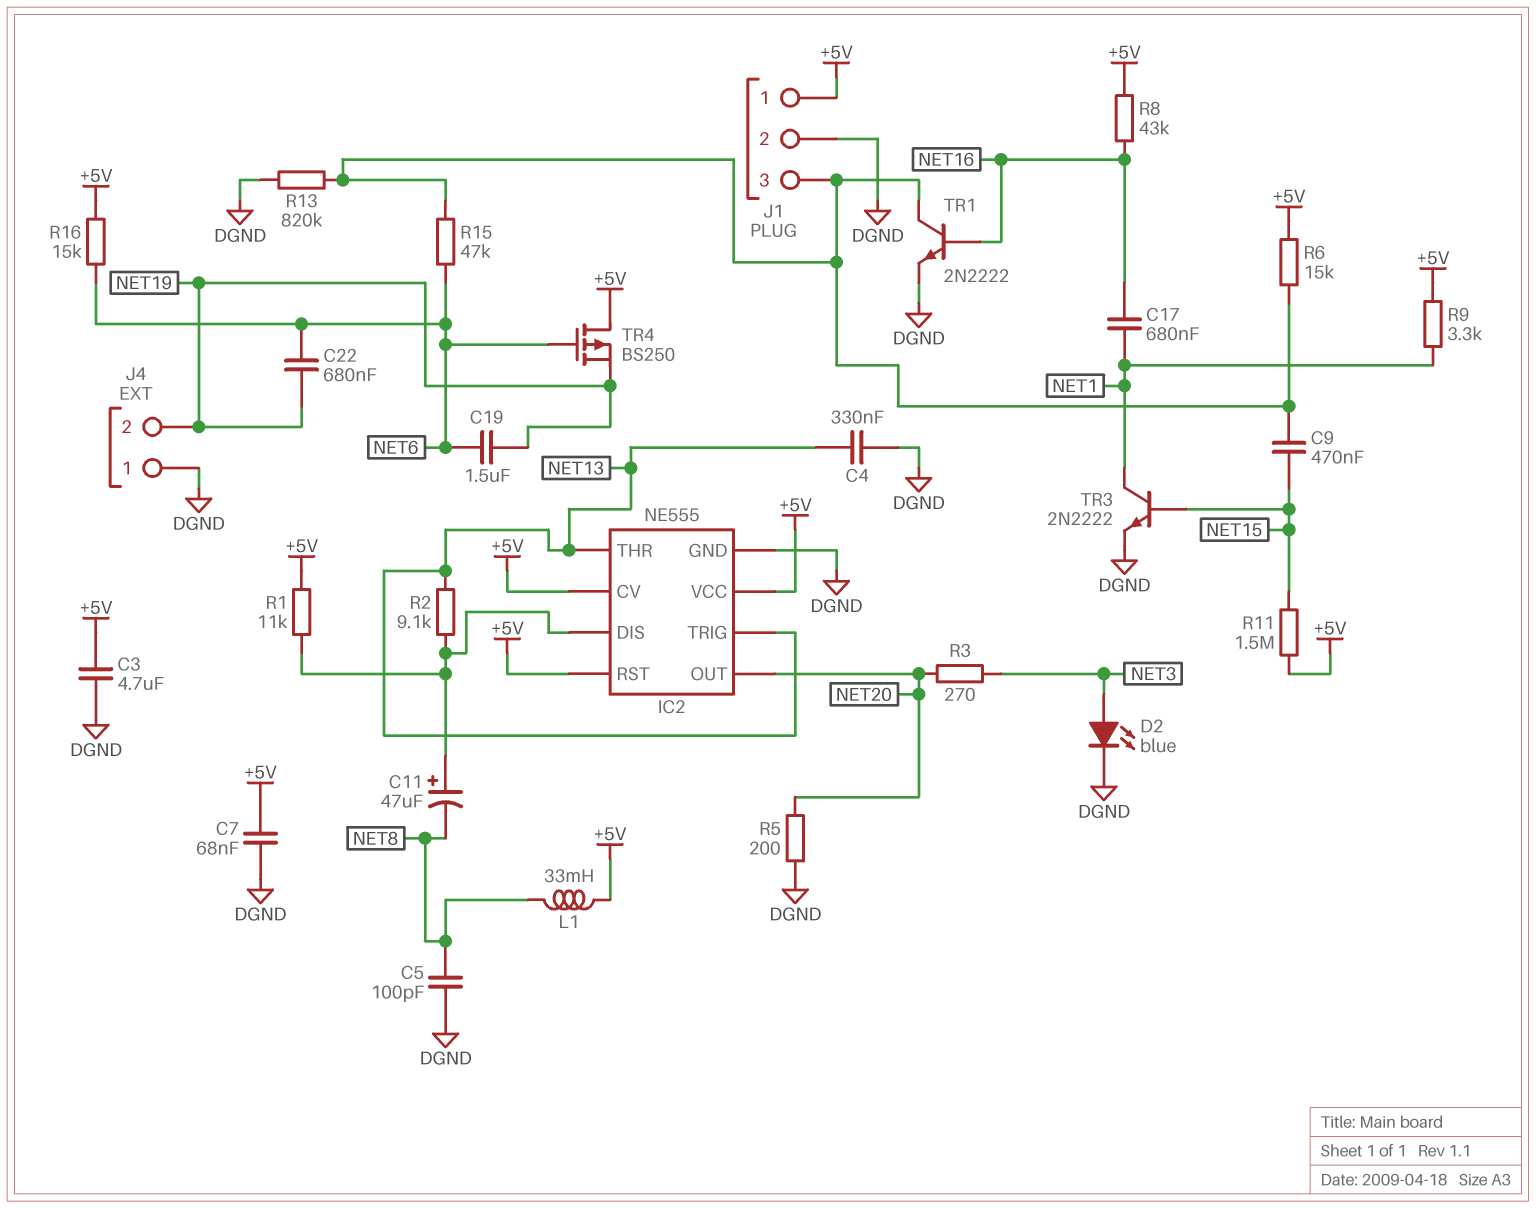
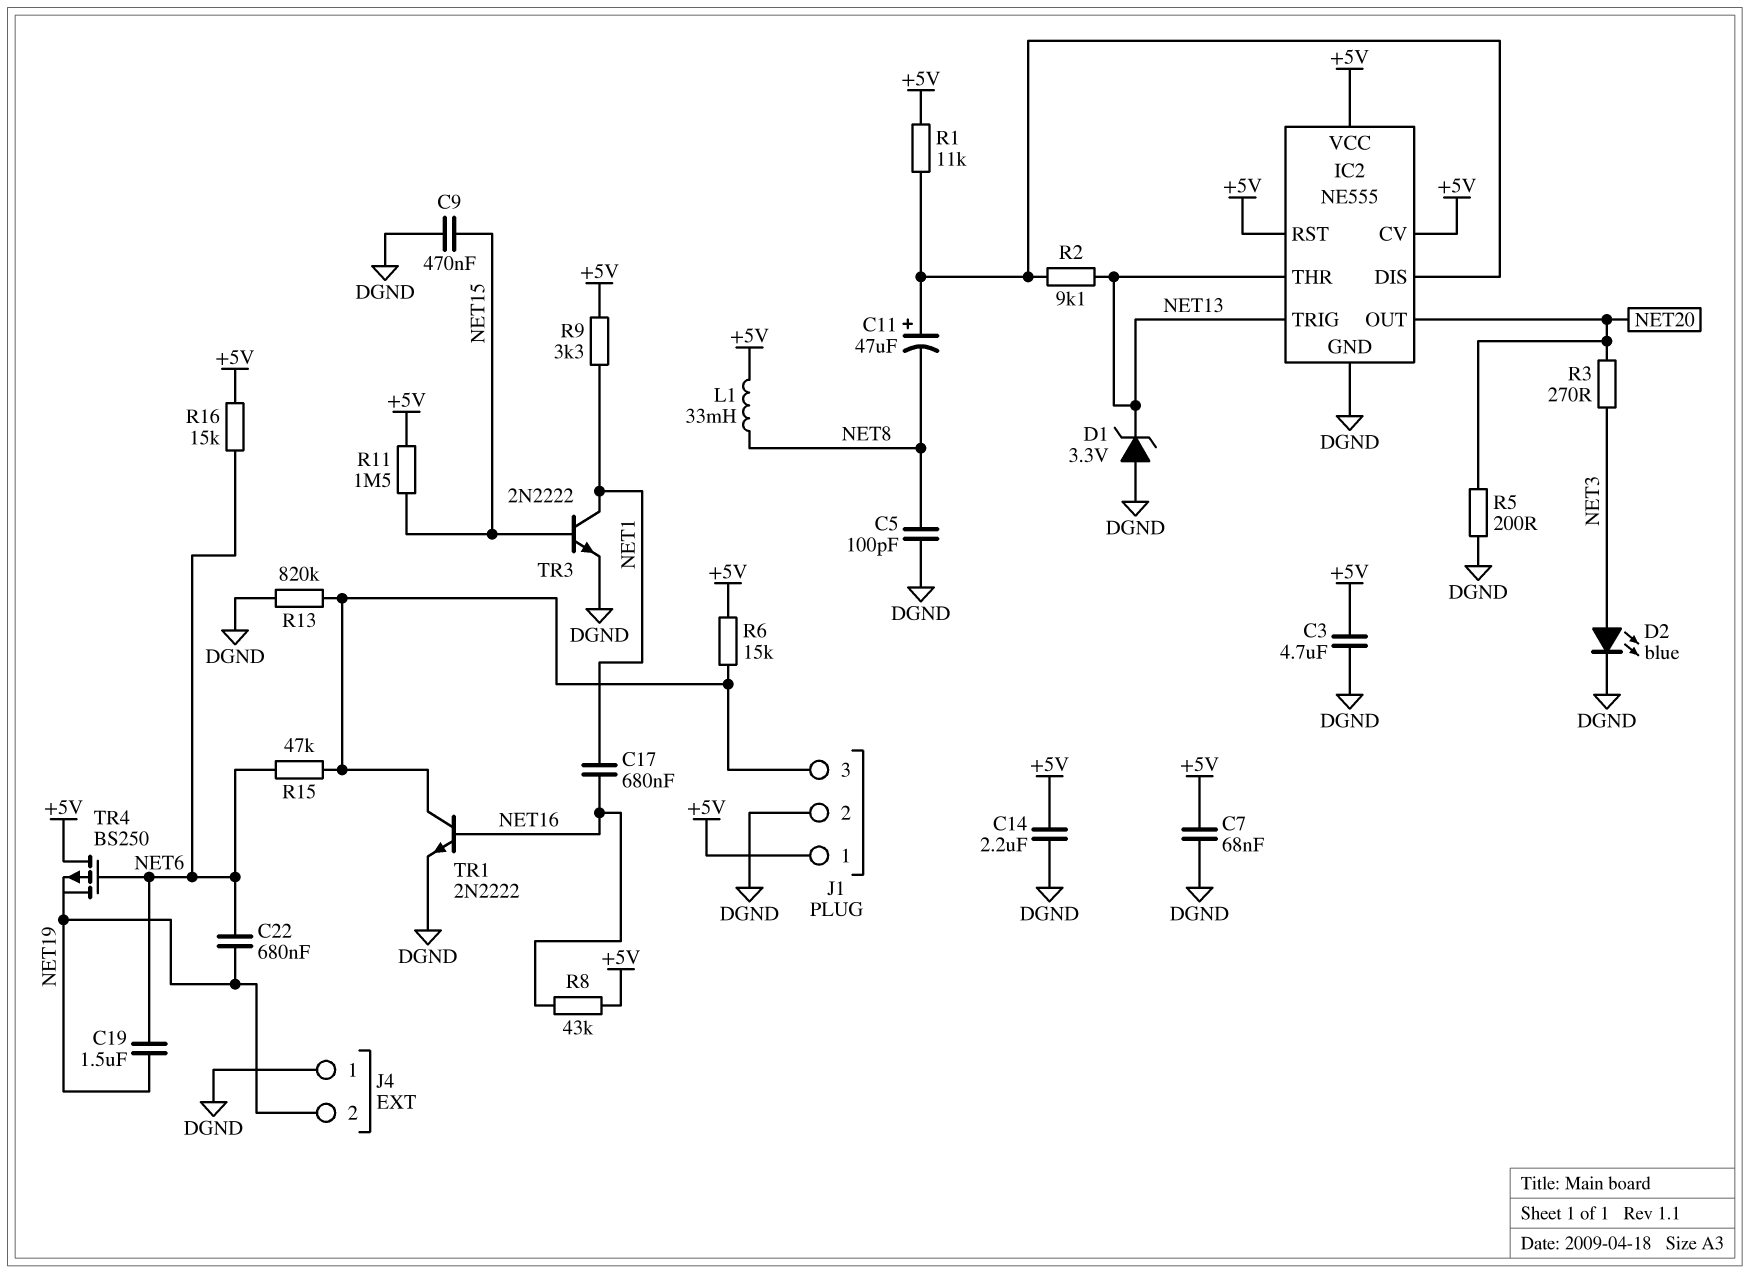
C4: 330nF (DGND, NET13) -> none
C9: 470nF (J1/3, NET15) -> 470nF (DGND, NET15)
C14: none -> 2.2uF (+5V, DGND)
D1: none -> zener 3.3V (A DGND, K NET13)

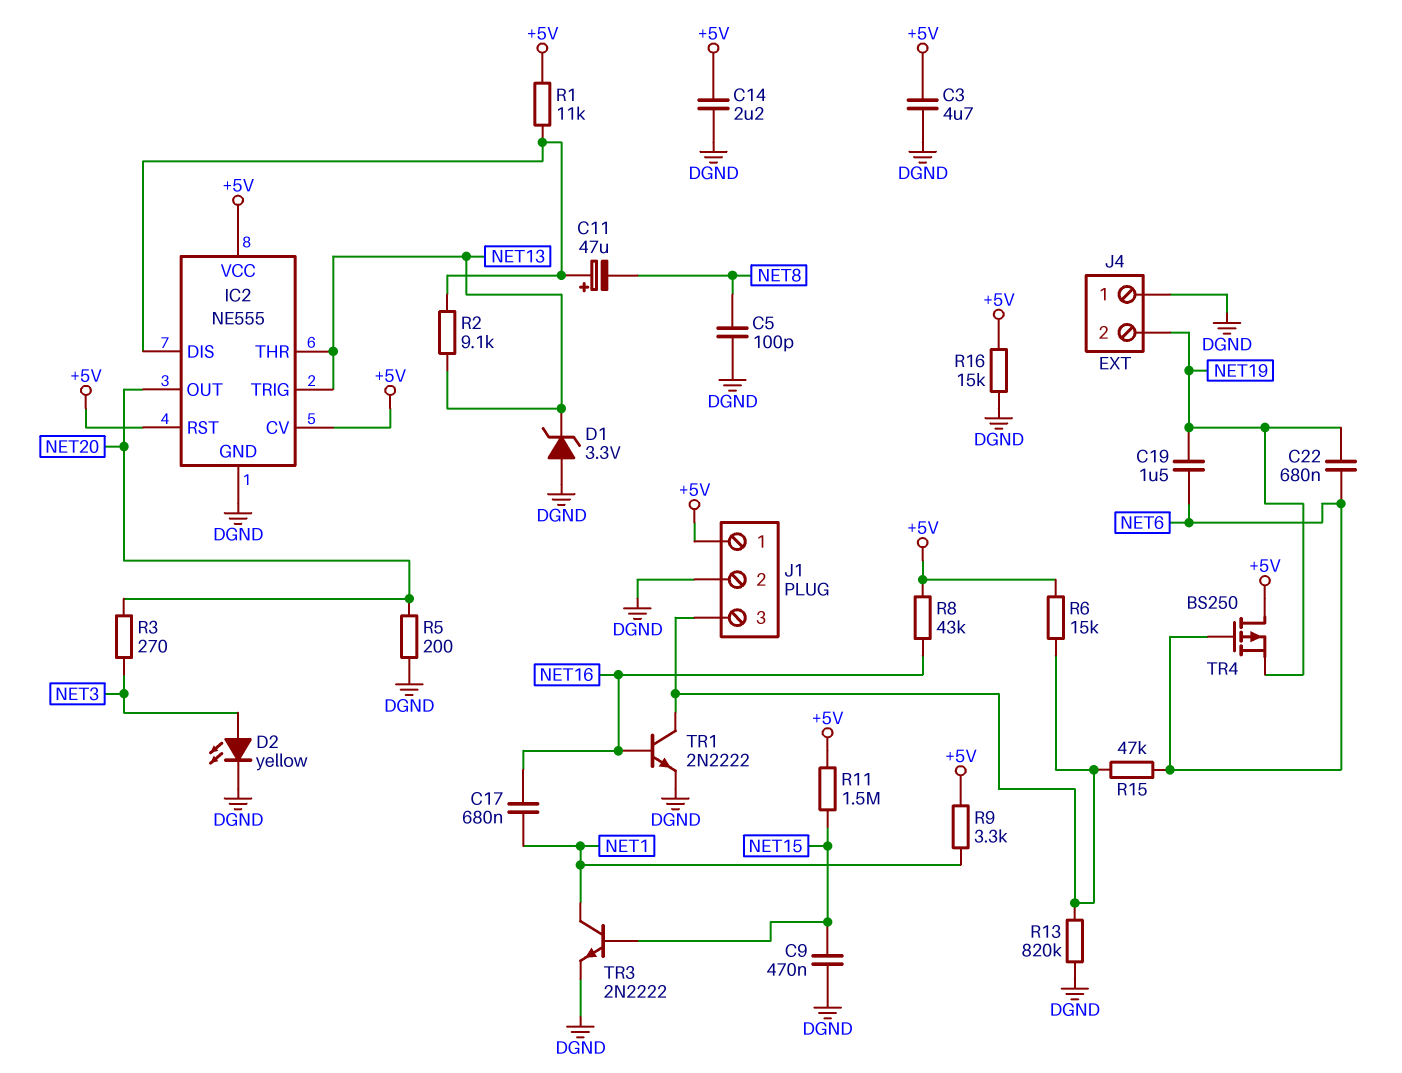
C7: 68nF (+5V, DGND) -> none
D2: LED blue (A NET3, K DGND) -> LED yellow (A NET3, K DGND)
L1: 33mH (+5V, NET8) -> none
R16: 15k (+5V, NET6) -> 15k (+5V, DGND)

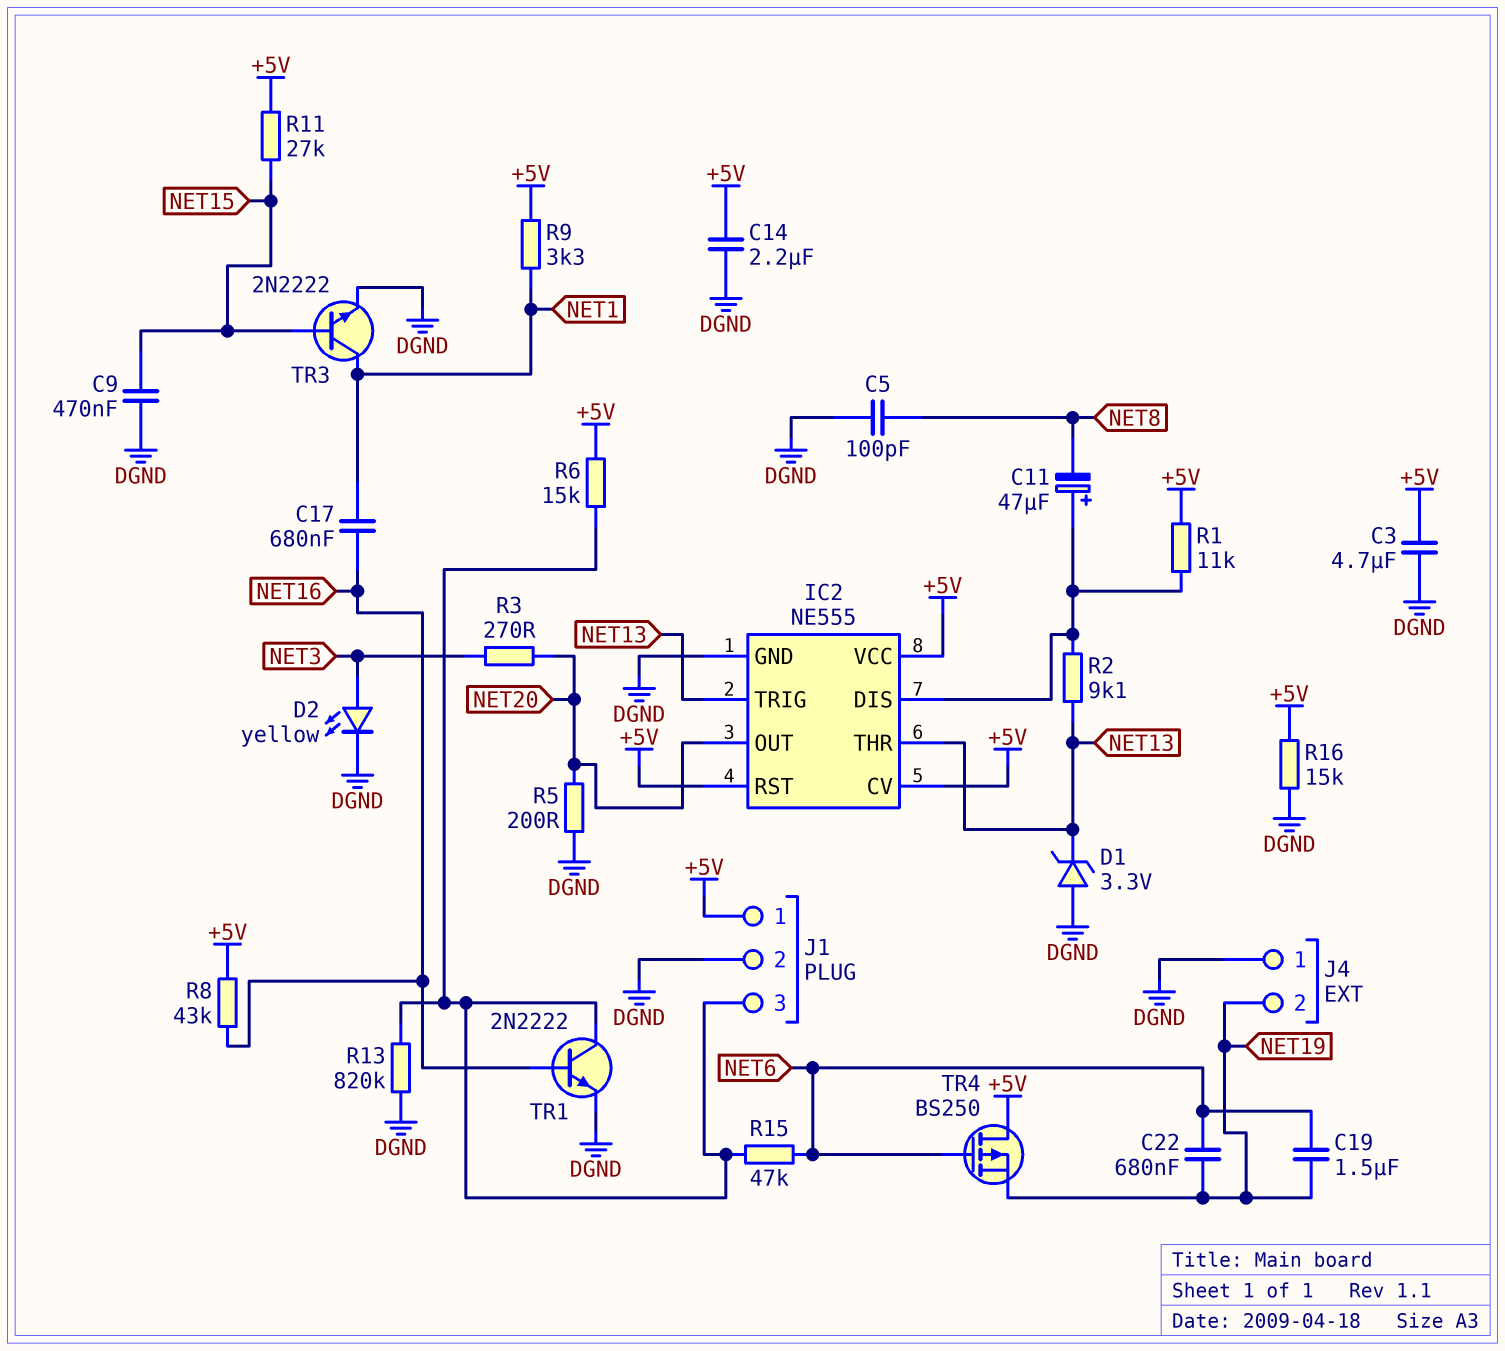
R11: 1.5M (+5V, NET15) -> 27k (+5V, NET15)

